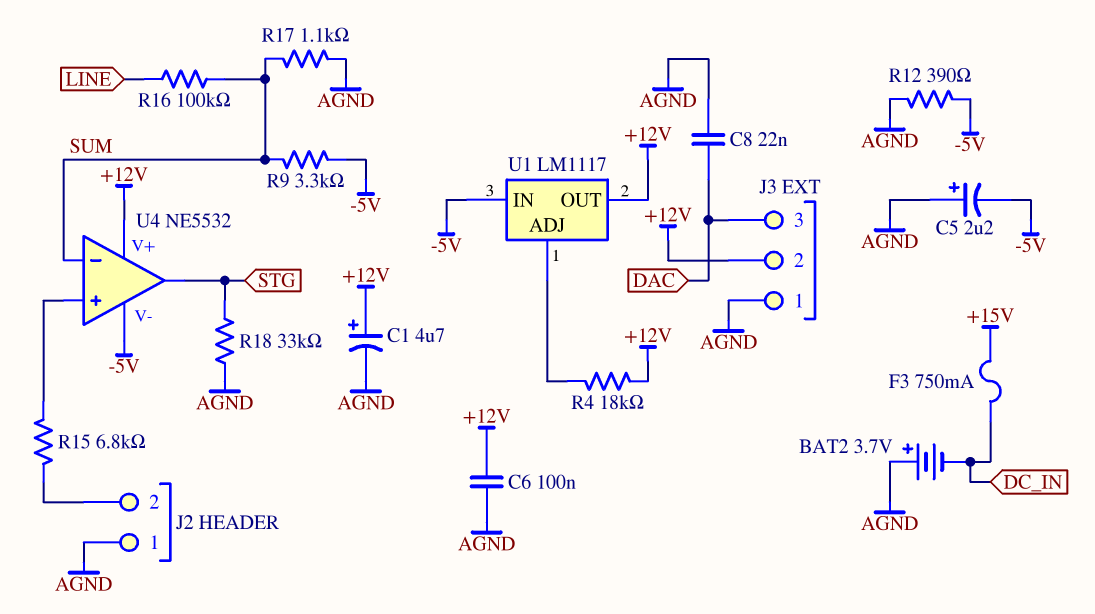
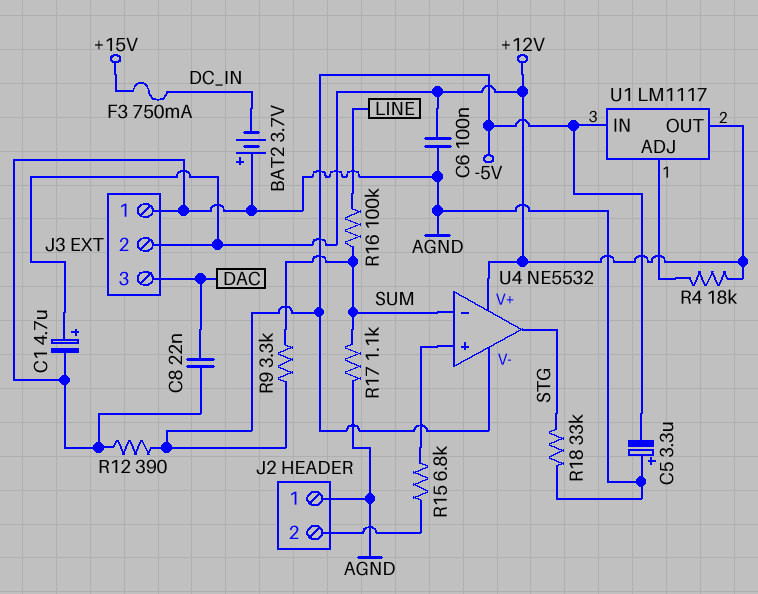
C5: 2.2uF (plus AGND, minus -5V) -> 3.3uF (plus AGND, minus -5V)

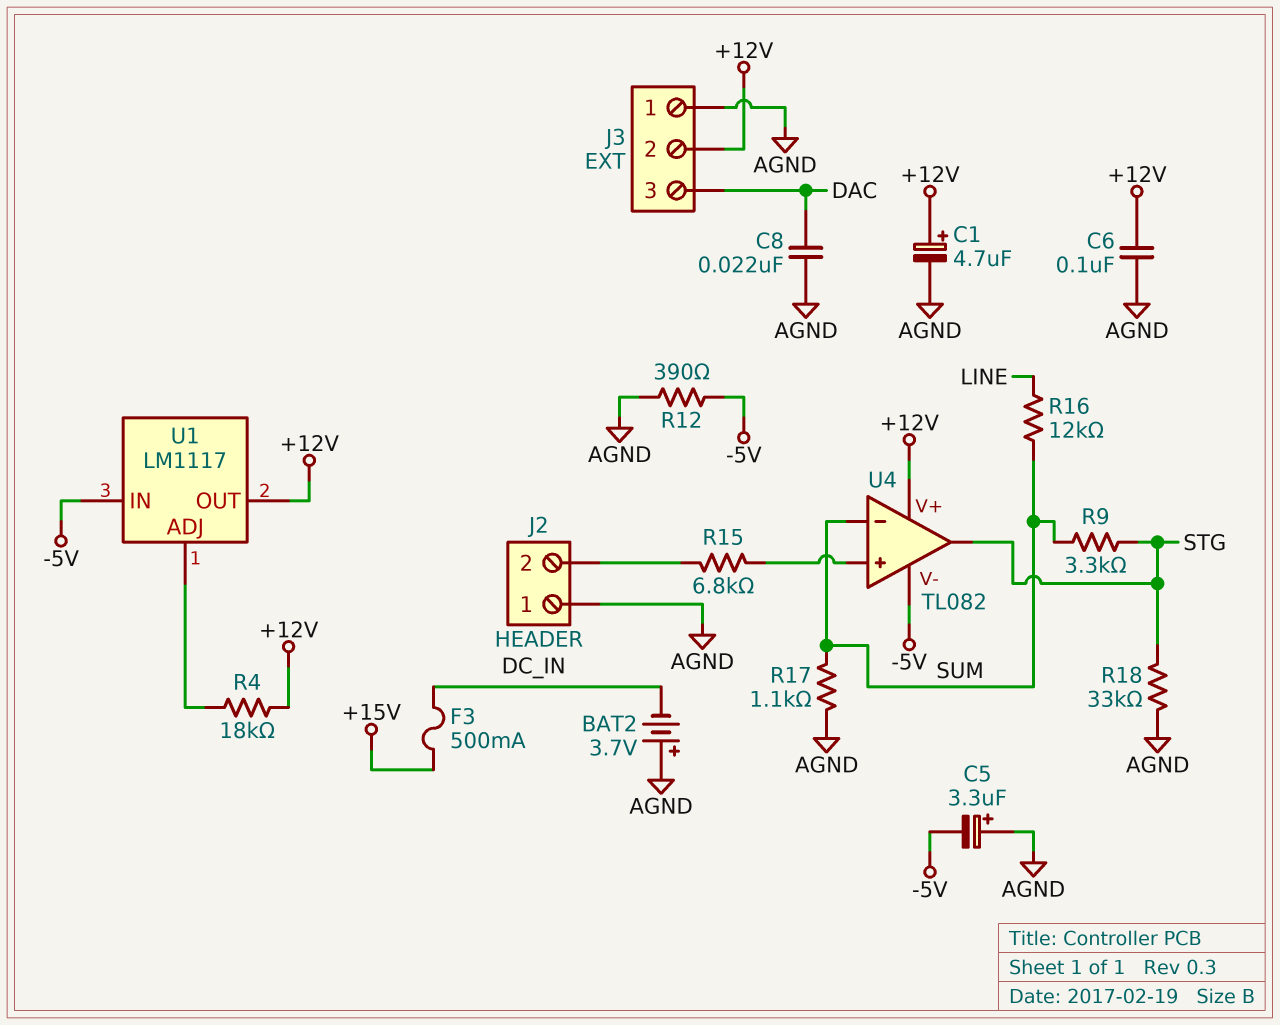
F3: 750mA (+15V, DC_IN) -> 500mA (+15V, DC_IN)
R9: 3.3k (-5V, SUM) -> 3.3k (STG, SUM)
R16: 100k (LINE, SUM) -> 12k (LINE, SUM)
U4: NE5532 -> TL082

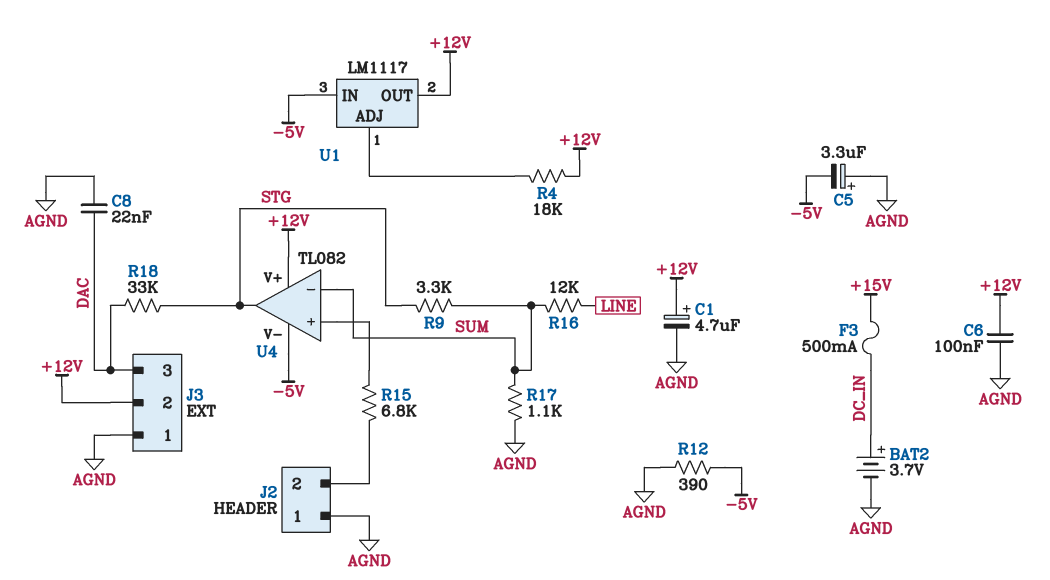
BAT2: 3.7V (plus AGND, minus DC_IN) -> 3.7V (plus DC_IN, minus AGND)
R18: 33k (AGND, STG) -> 33k (DAC, STG)

